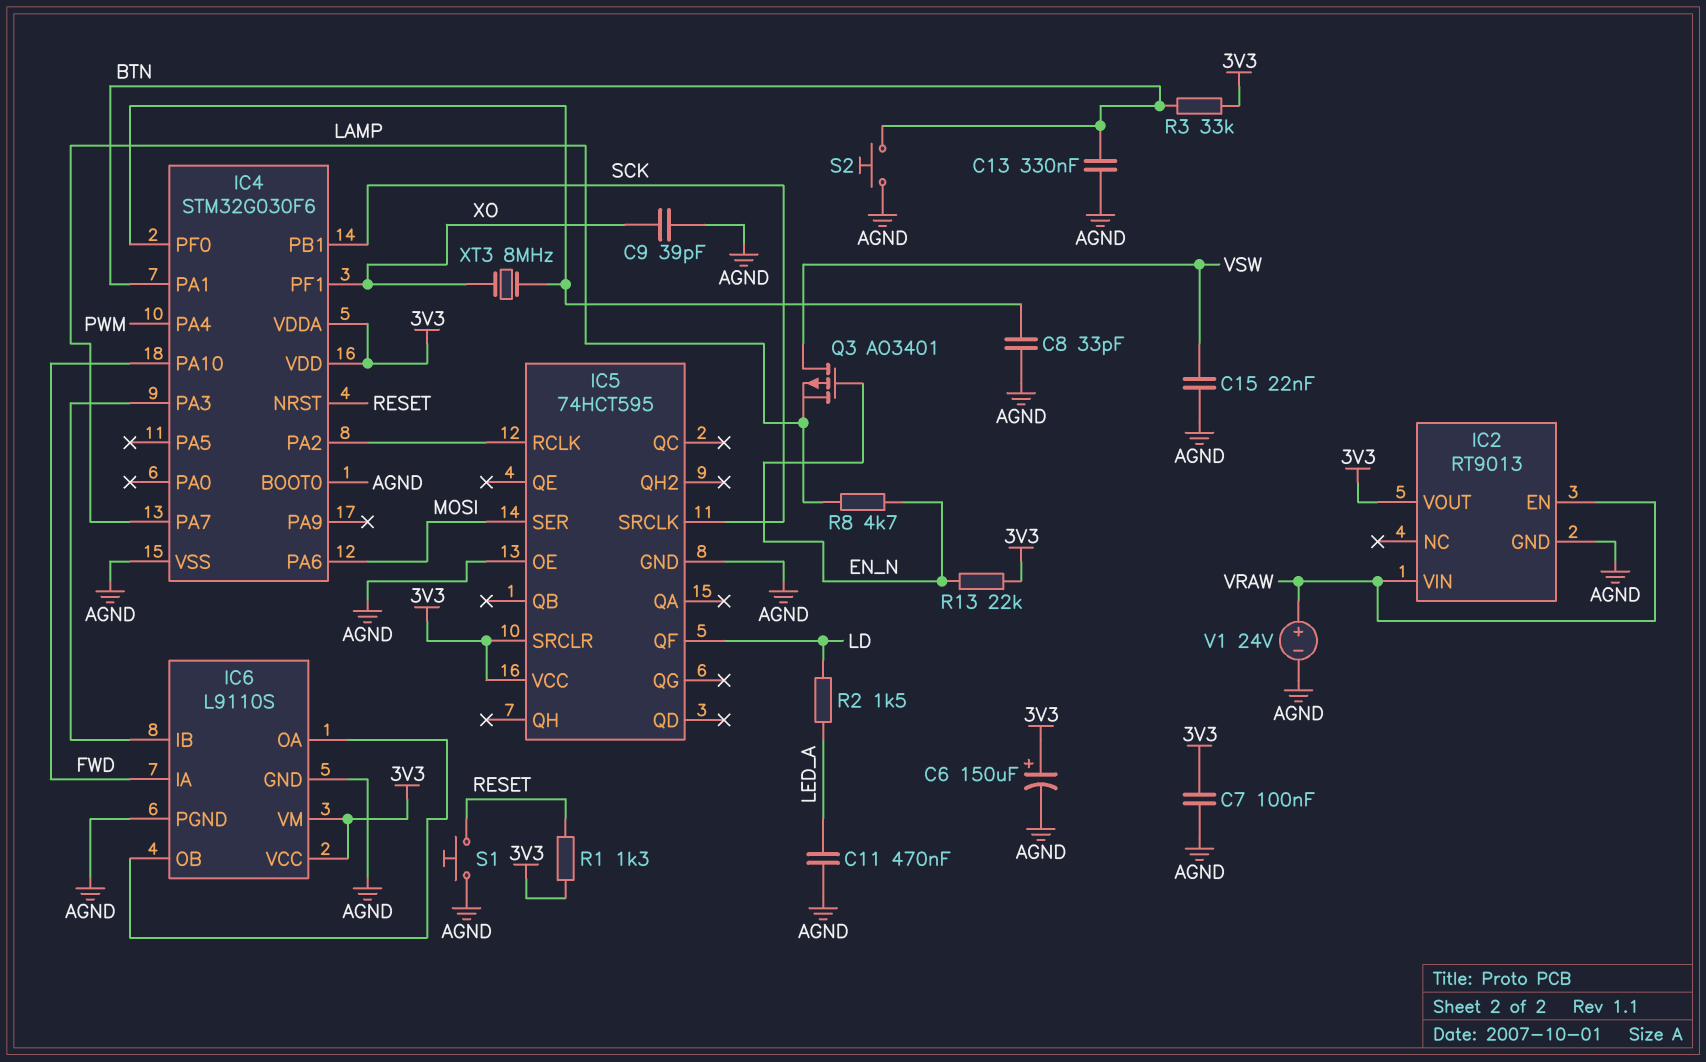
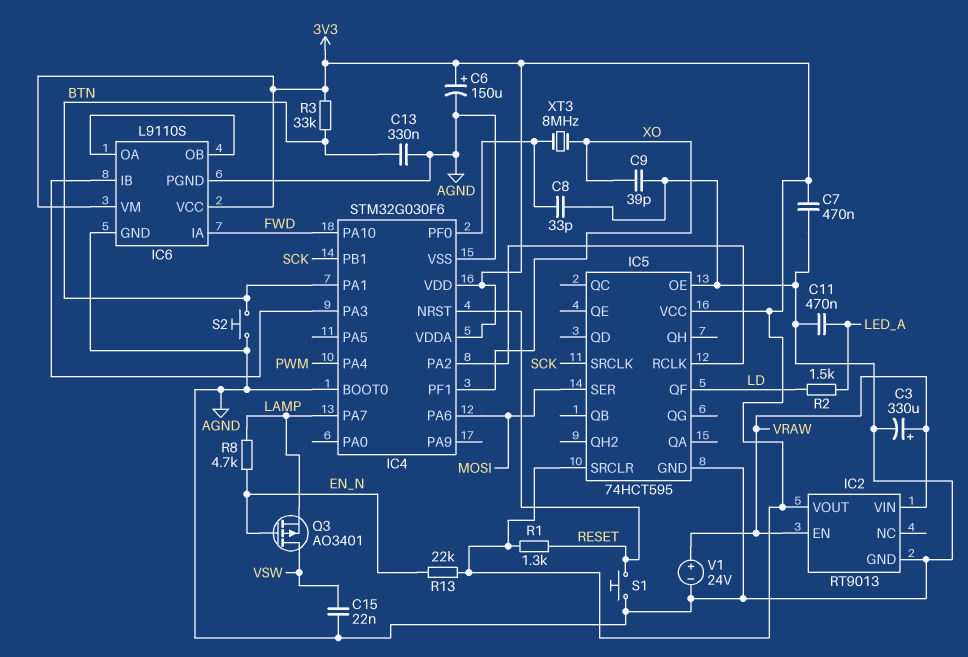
C3: none -> 330uF (plus VRAW, minus AGND)
C7: 100nF (3V3, AGND) -> 470nF (3V3, AGND)

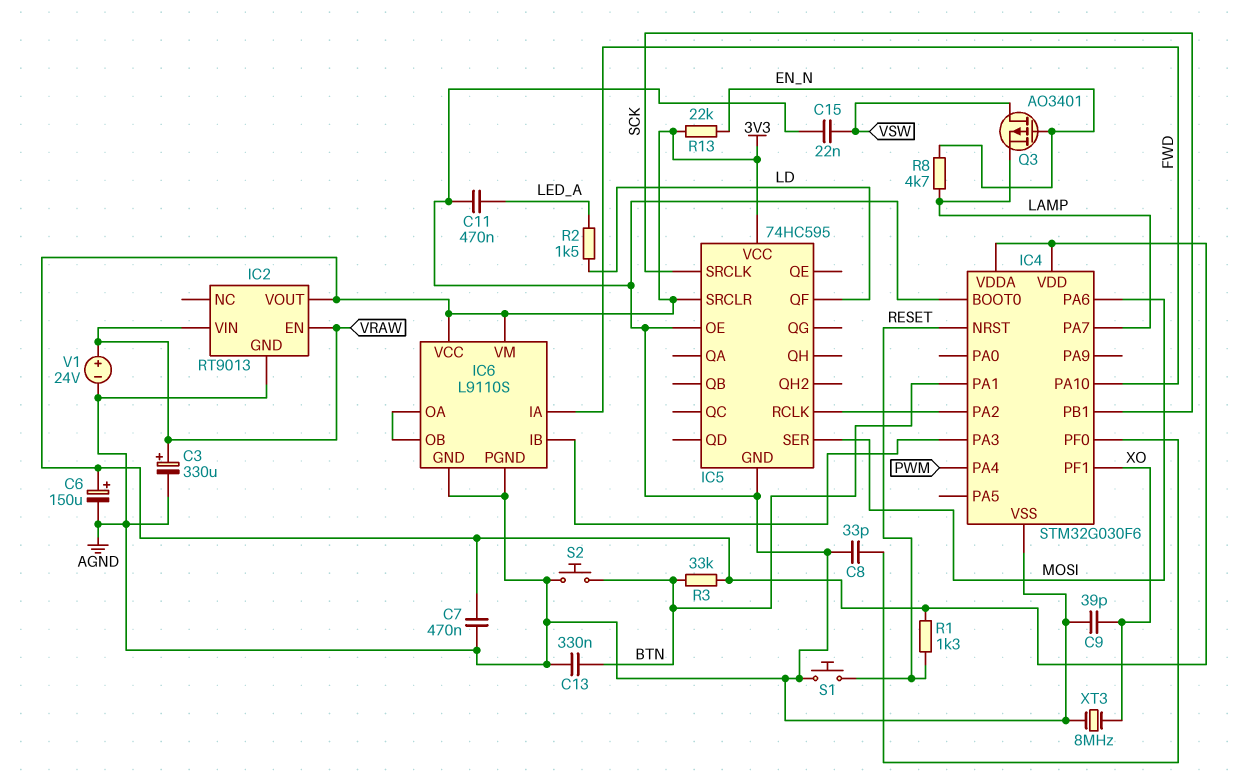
IC5: 74HCT595 -> 74HC595
XT3: 8MHz (IC4/PF0, XO) -> 8MHz (AGND, XO)

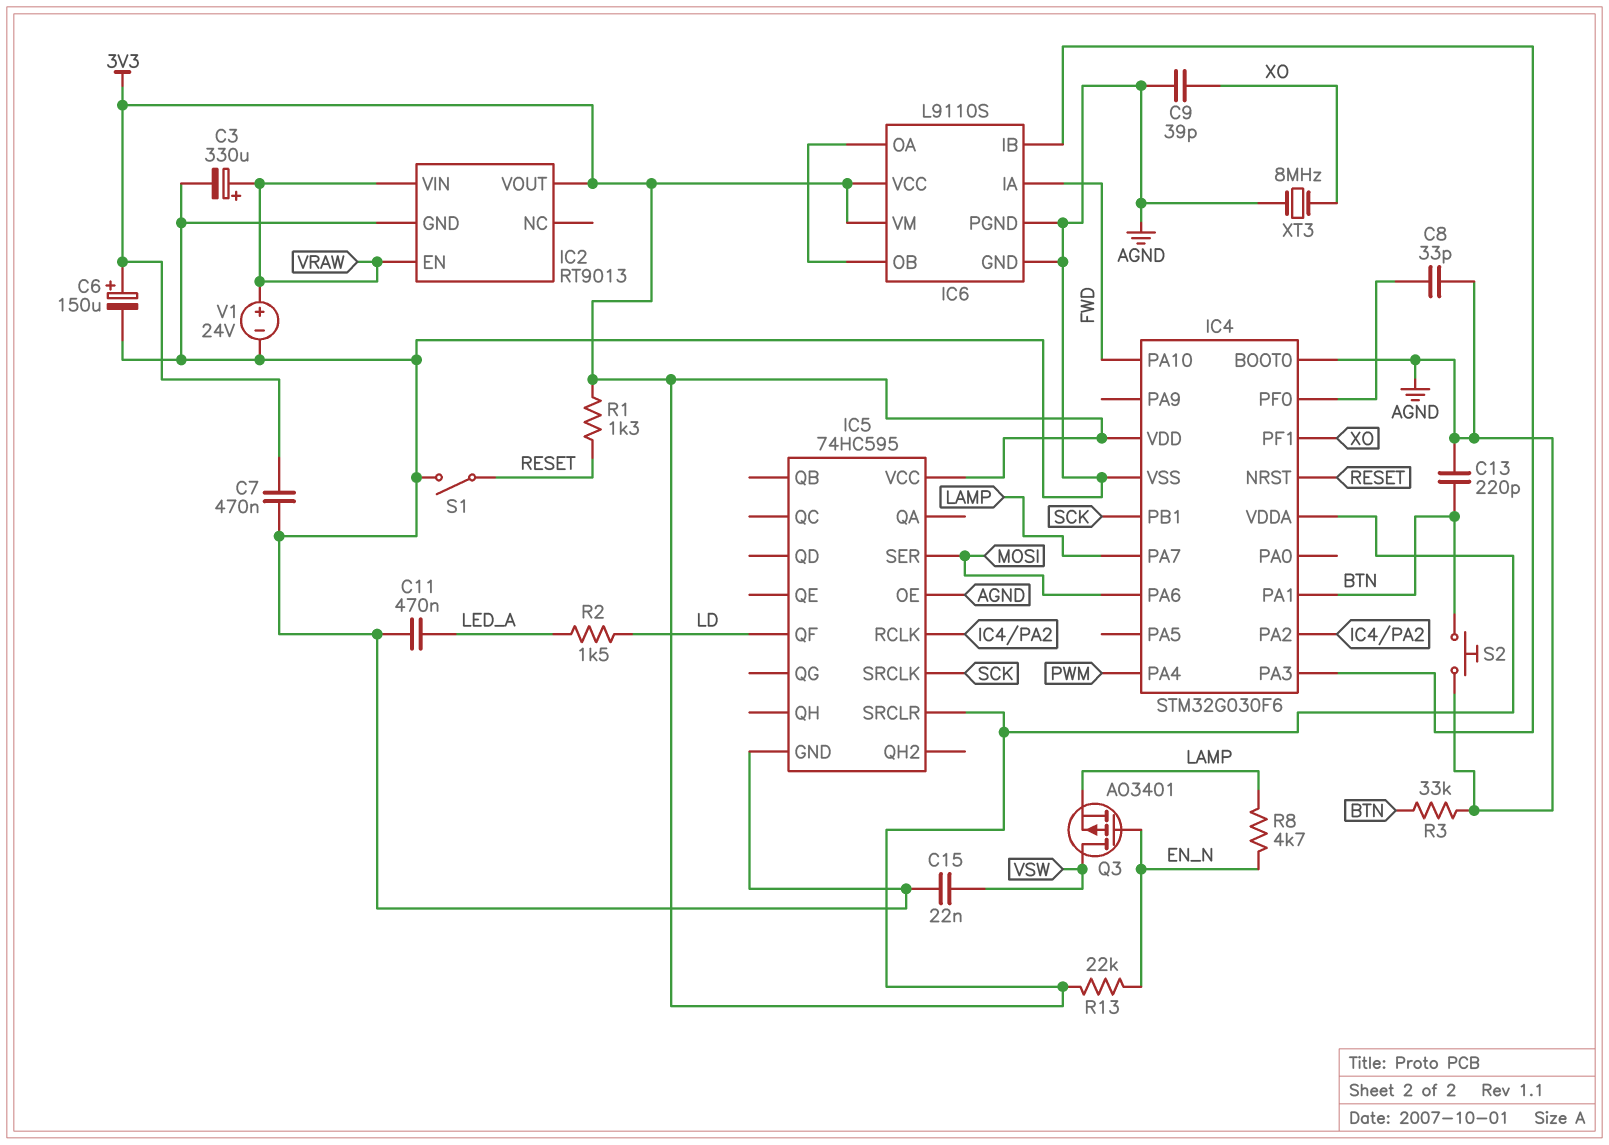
C13: 330nF (AGND, BTN) -> 220pF (AGND, BTN)
R3: 33k (3V3, BTN) -> 33k (AGND, BTN)
S1: button (AGND, RESET) -> switch (AGND, RESET)

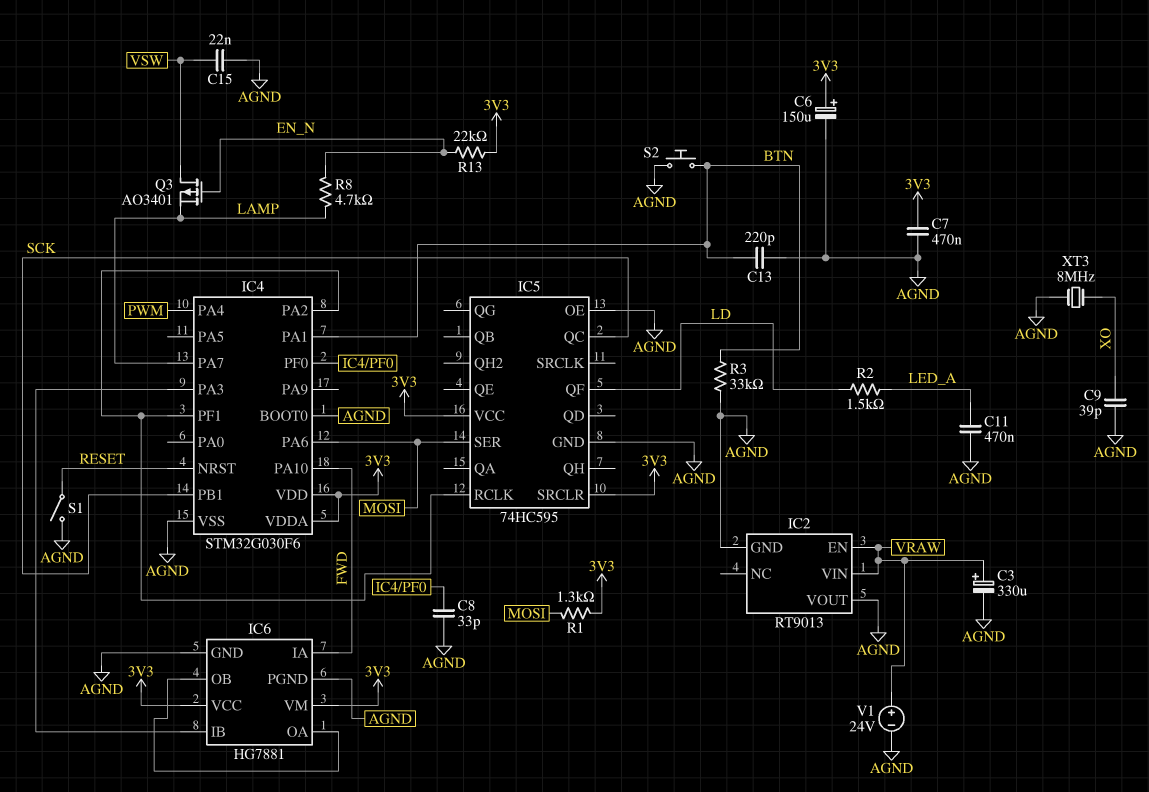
IC2 pin VOUT: 3V3 -> AGND
IC4 pin PF1: XO -> IC4/PA2
IC5 pin QC: none -> SCK
IC5 pin SRCLK: SCK -> none
IC6: L9110S -> HG7881
R1: 1.3k (3V3, RESET) -> 1.3k (3V3, MOSI)

